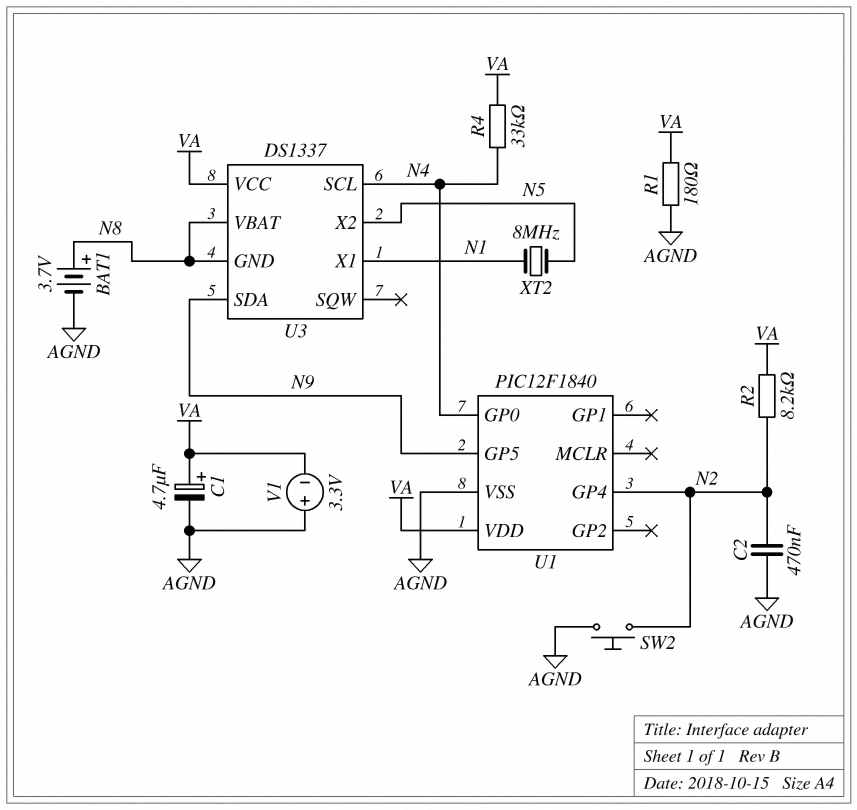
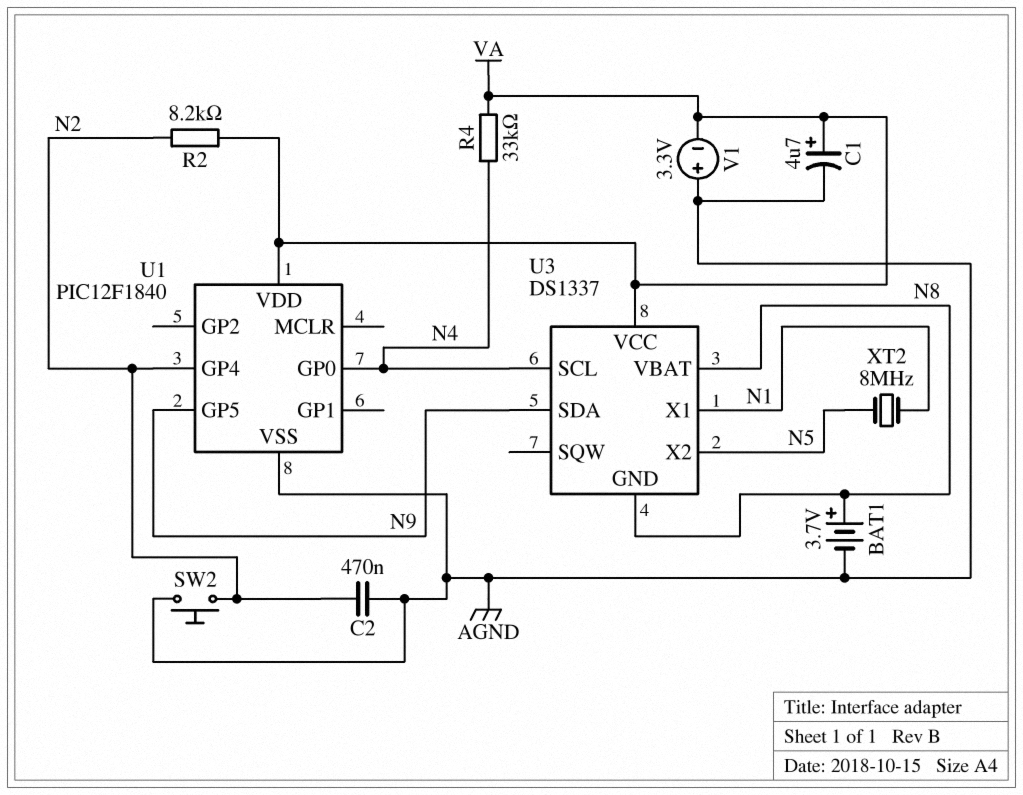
R1: 180 (AGND, VA) -> none

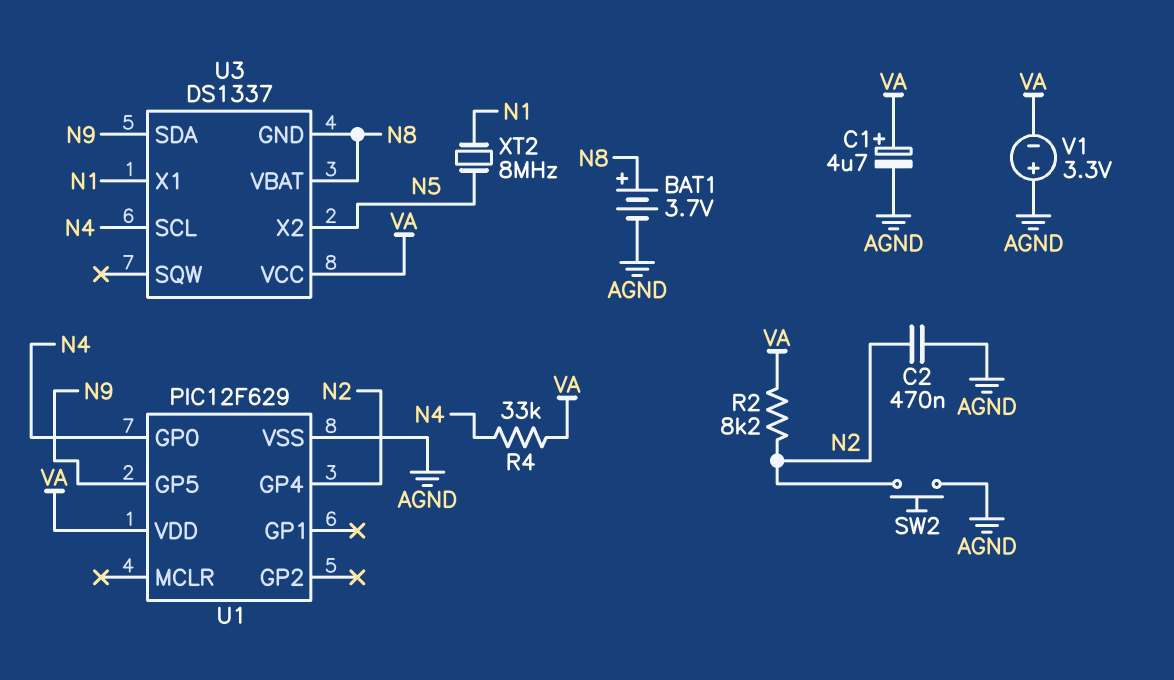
U1: PIC12F1840 -> PIC12F629

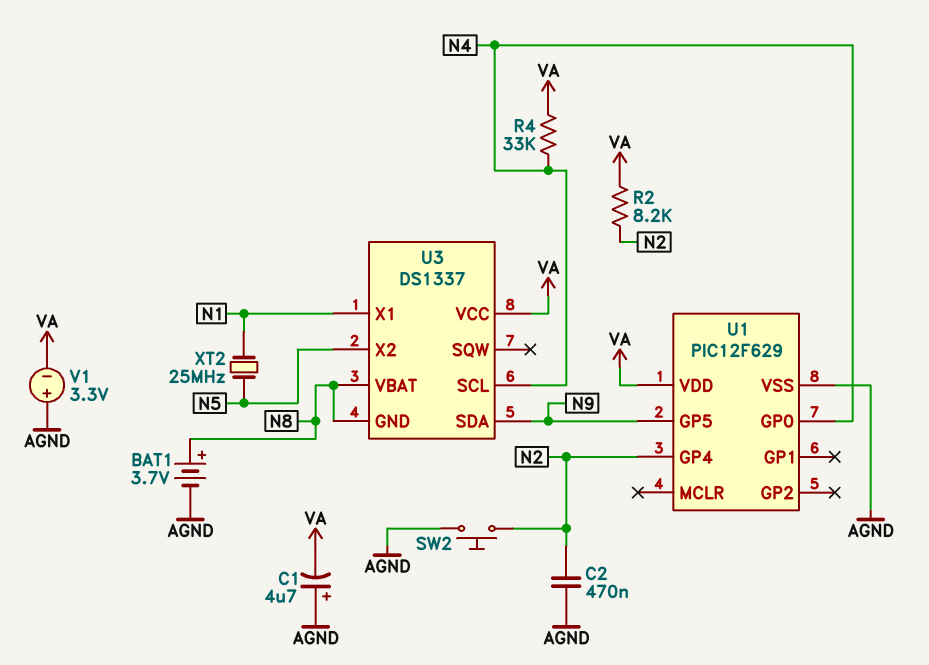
C1: 4.7uF (plus VA, minus AGND) -> 4.7uF (plus AGND, minus VA)
XT2: 8MHz (N1, N5) -> 25MHz (N1, N5)

